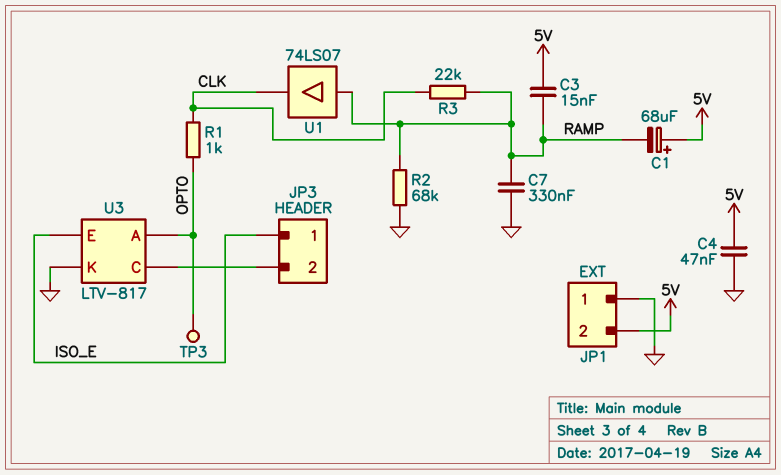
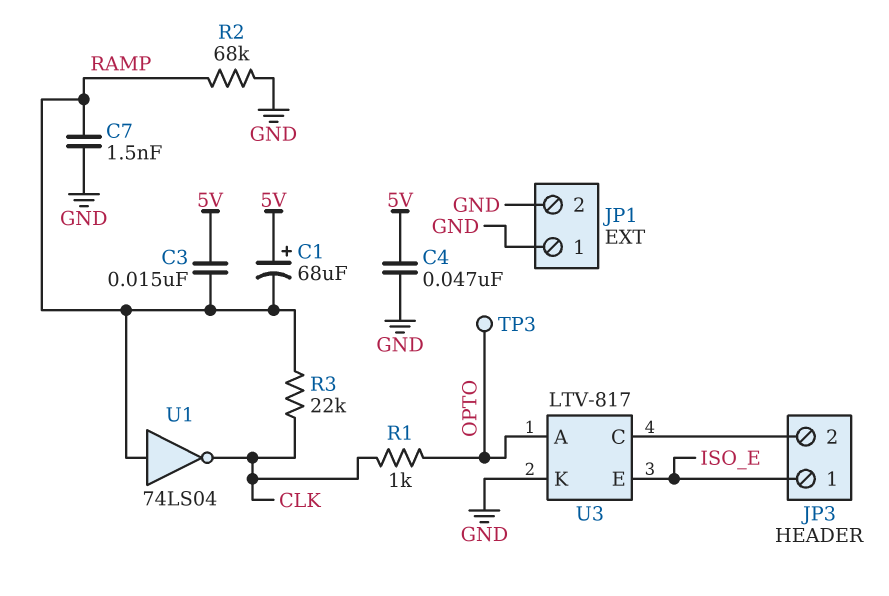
C7: 330nF (GND, RAMP) -> 1.5nF (GND, RAMP)
JP1 pin 2: 5V -> GND
U1: buffer 74LS07 (in RAMP, out CLK) -> NOT 74LS04 (in RAMP, out CLK)

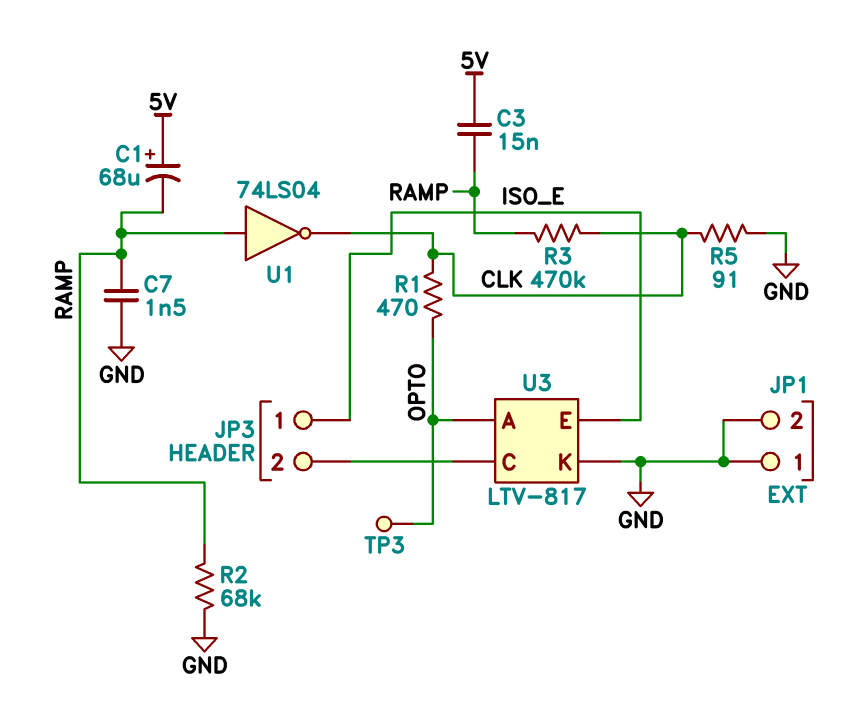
C4: 47nF (5V, GND) -> none
R1: 1k (CLK, OPTO) -> 470 (CLK, OPTO)
R3: 22k (CLK, RAMP) -> 470k (CLK, RAMP)
R5: none -> 91 (CLK, GND)

